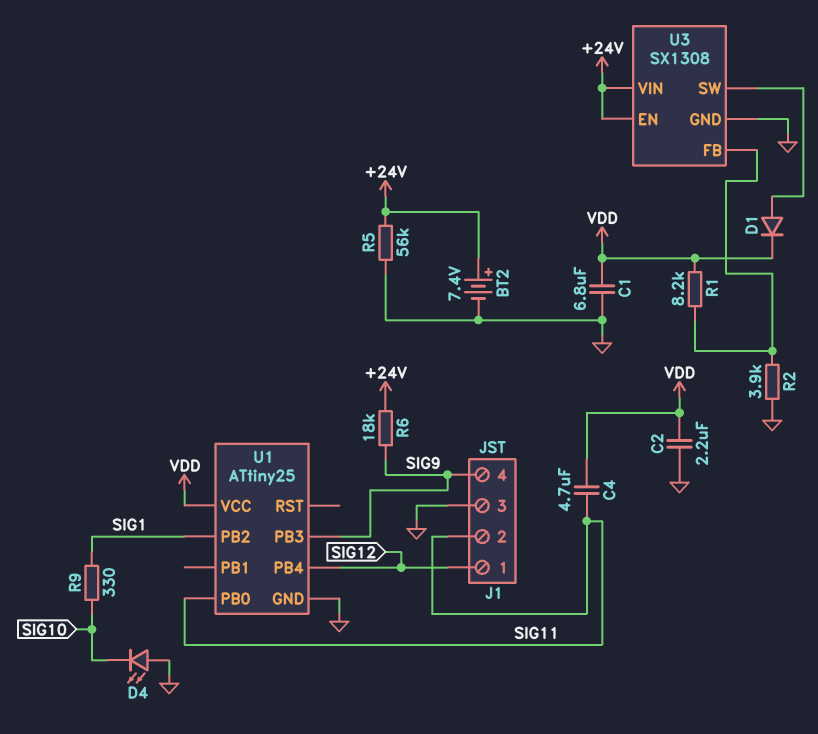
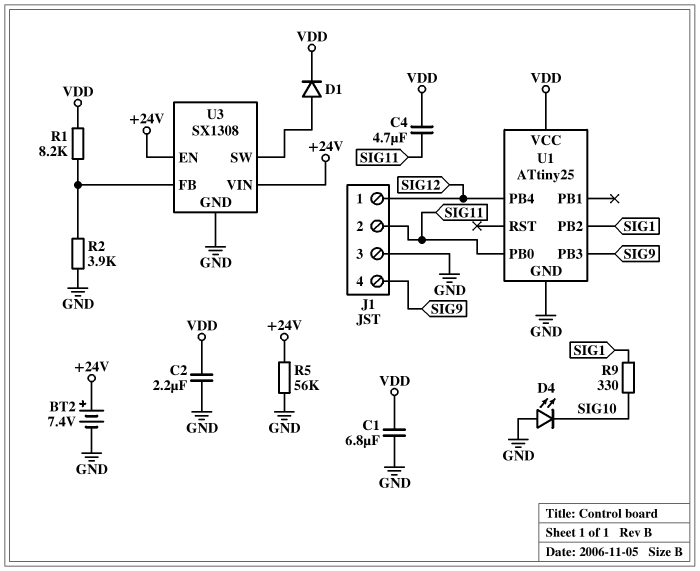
R6: 18k (+24V, SIG9) -> none

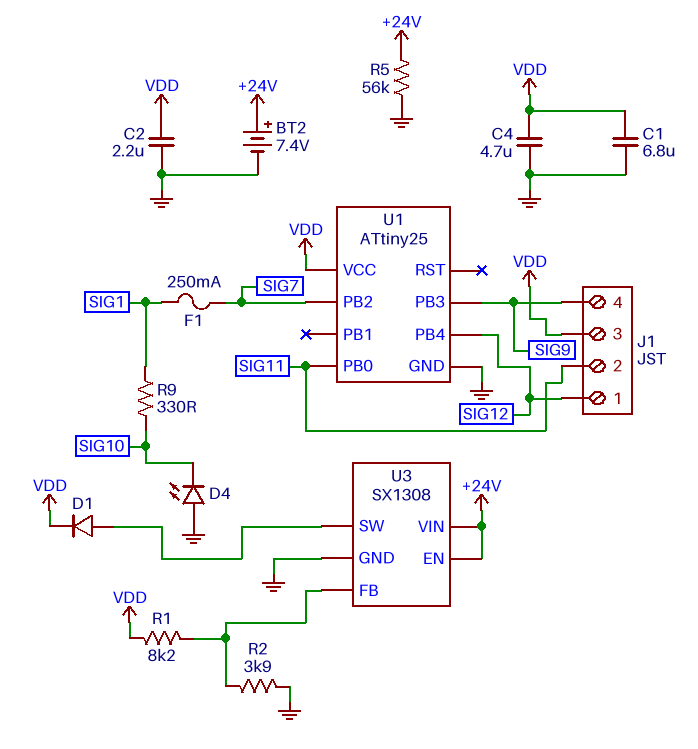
C4: 4.7uF (SIG11, VDD) -> 4.7uF (GND, VDD)
F1: none -> 250mA (SIG1, SIG7)
J1 pin 3: GND -> VDD
U1 pin PB2: SIG1 -> SIG7

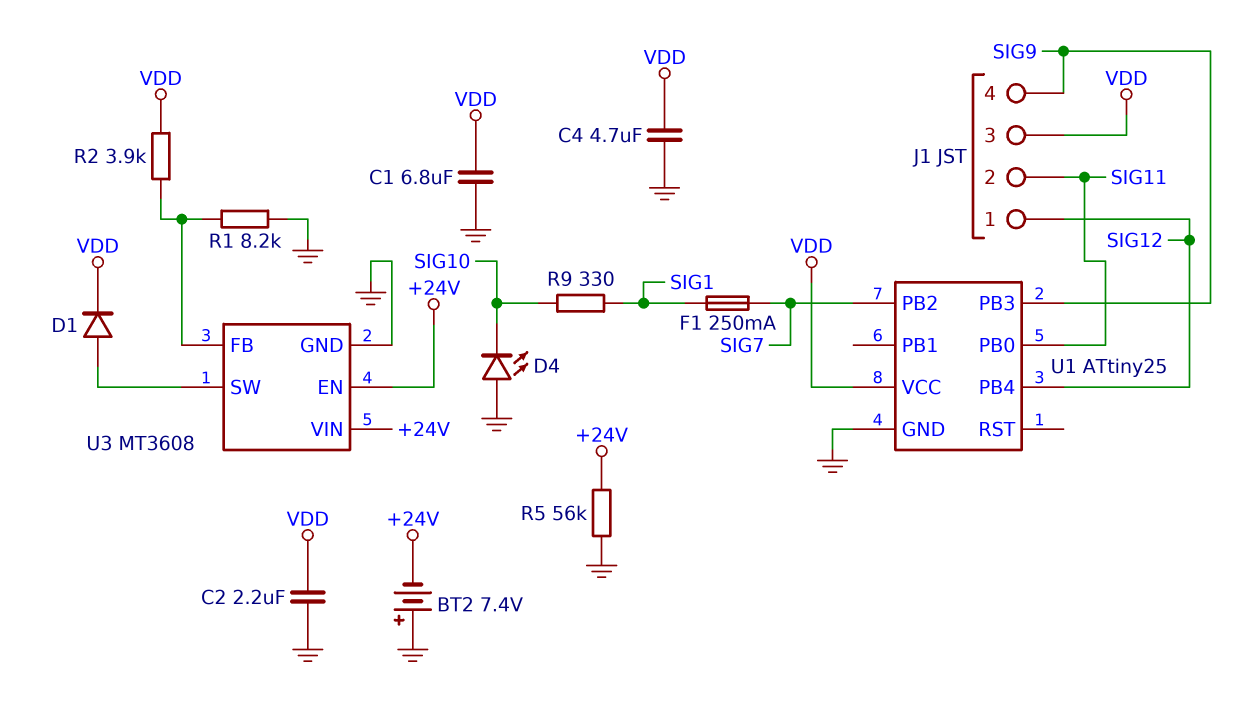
BT2: 7.4V (plus +24V, minus GND) -> 7.4V (plus GND, minus +24V)
R1: 8.2k (U3/FB, VDD) -> 8.2k (GND, U3/FB)
R2: 3.9k (GND, U3/FB) -> 3.9k (U3/FB, VDD)
U3: SX1308 -> MT3608

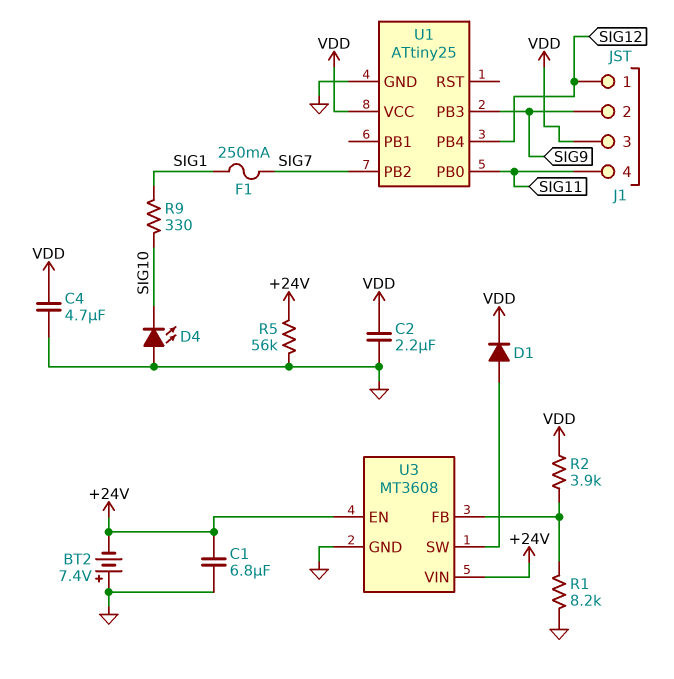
C1: 6.8uF (GND, VDD) -> 6.8uF (+24V, GND)
J1 pin 2: SIG11 -> SIG9
J1 pin 4: SIG9 -> SIG11

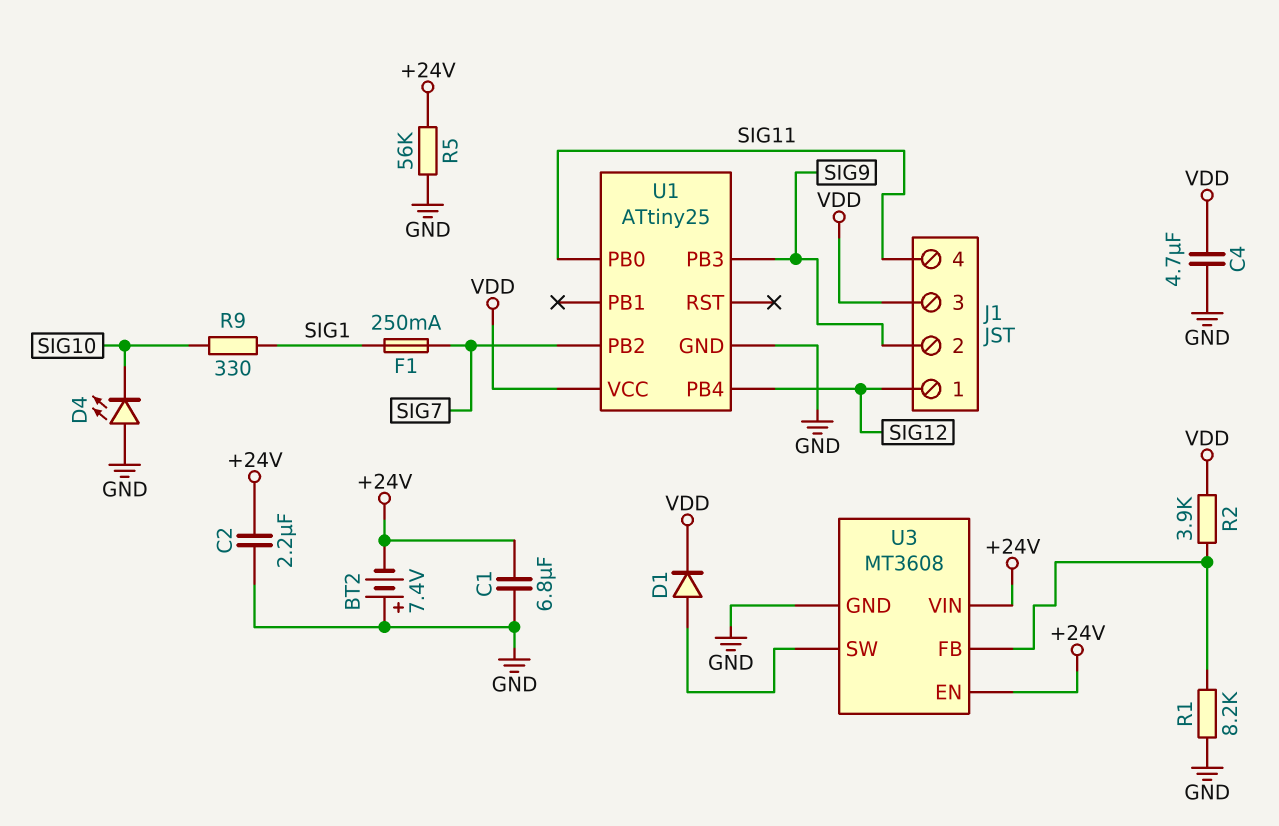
C2: 2.2uF (GND, VDD) -> 2.2uF (+24V, GND)

